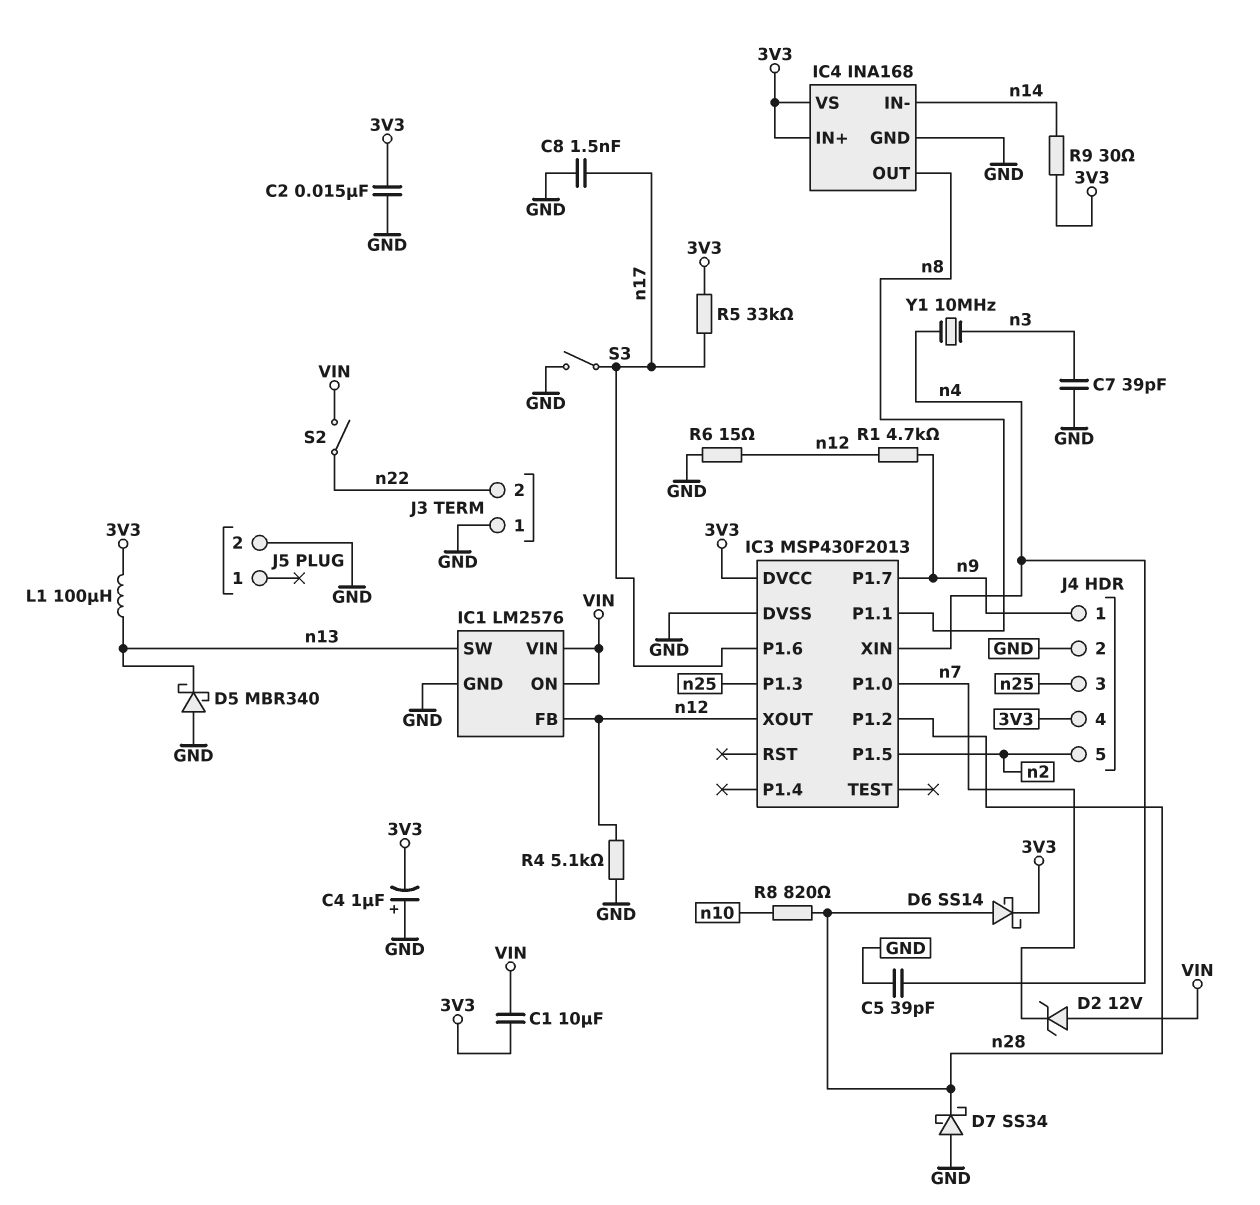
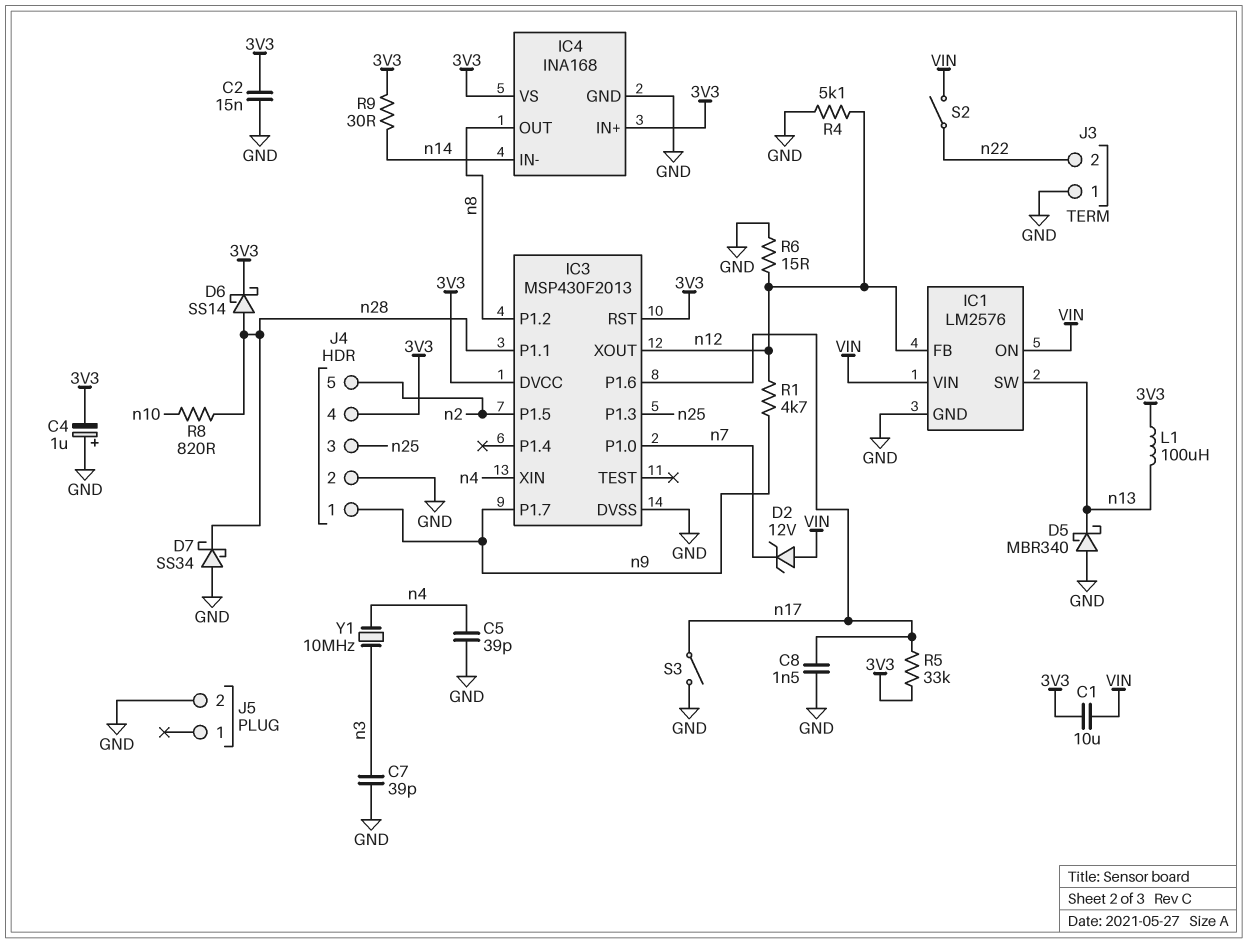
IC3 pin P1.1: n8 -> n28
IC3 pin P1.2: n28 -> n8
IC3 pin RST: none -> 3V3

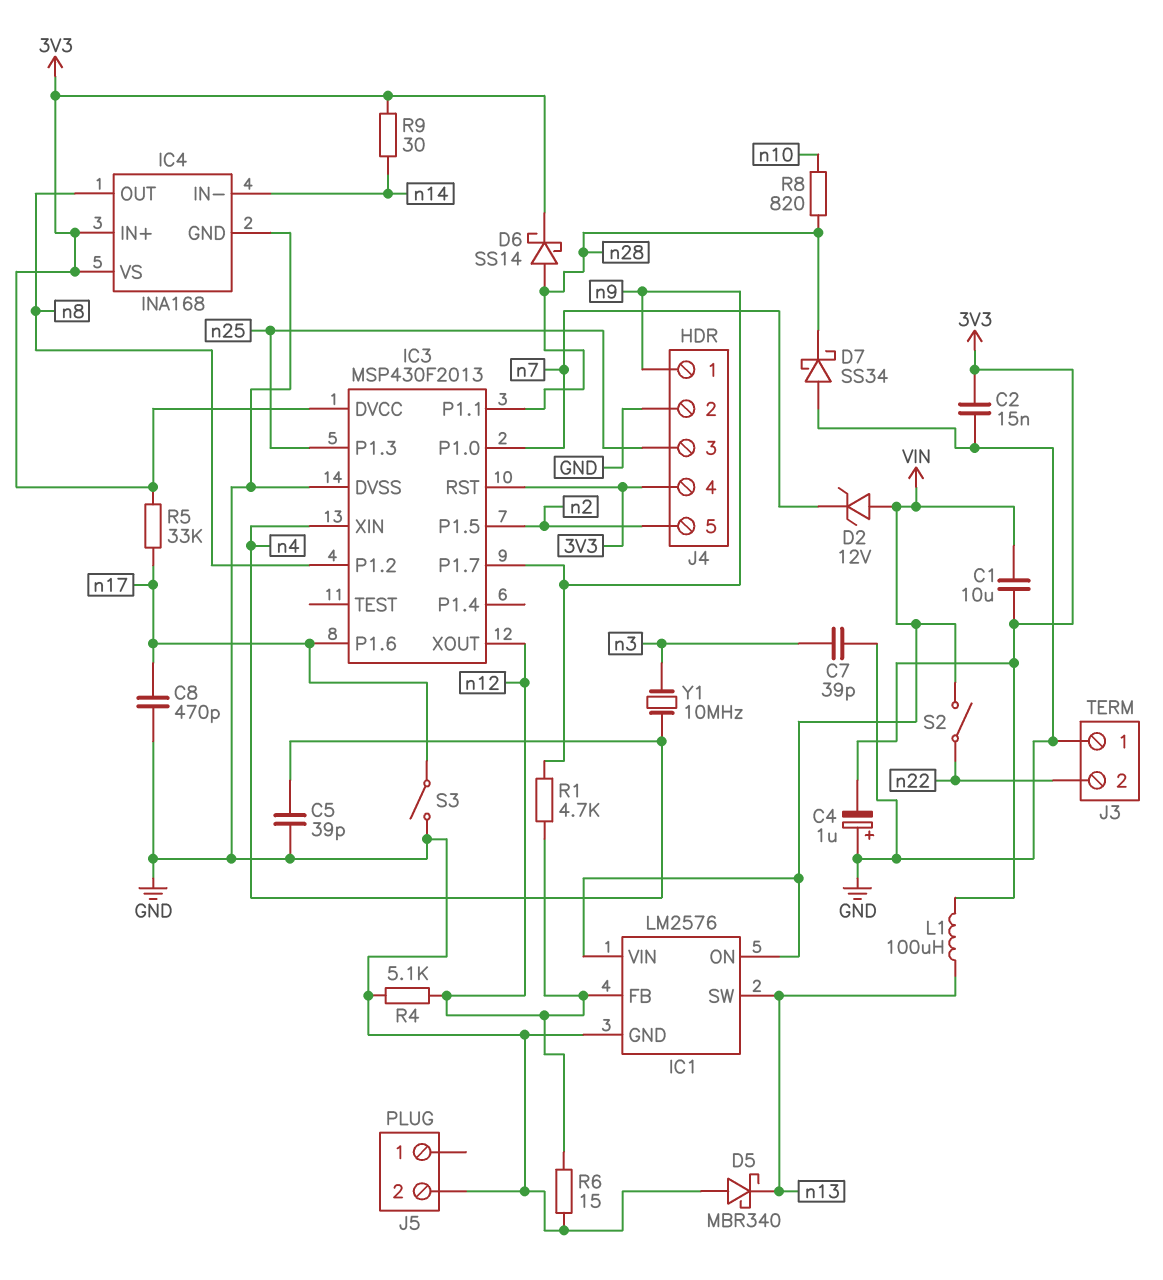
C8: 1.5nF (GND, n17) -> 470pF (GND, n17)

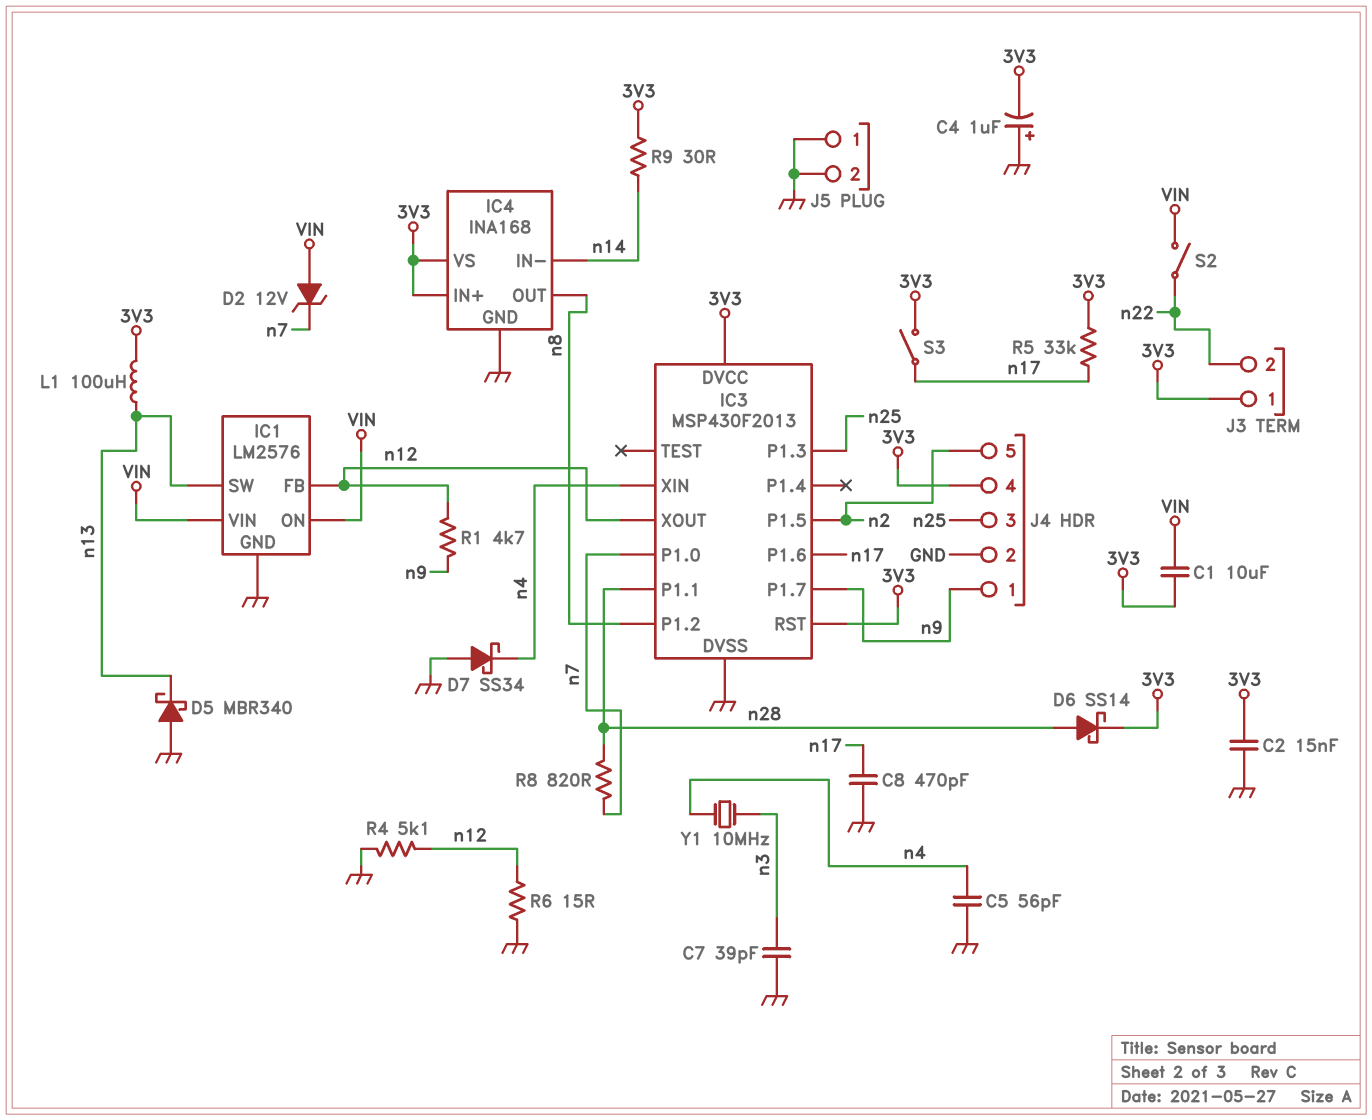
C5: 39pF (GND, n4) -> 56pF (GND, n4)
D7: schottky SS34 (A GND, K n28) -> schottky SS34 (A GND, K n4)
J3 pin 1: GND -> 3V3
J5 pin 1: none -> GND
R8: 820 (n10, n28) -> 820 (n7, n28)
S3: switch (GND, n17) -> switch (3V3, n17)

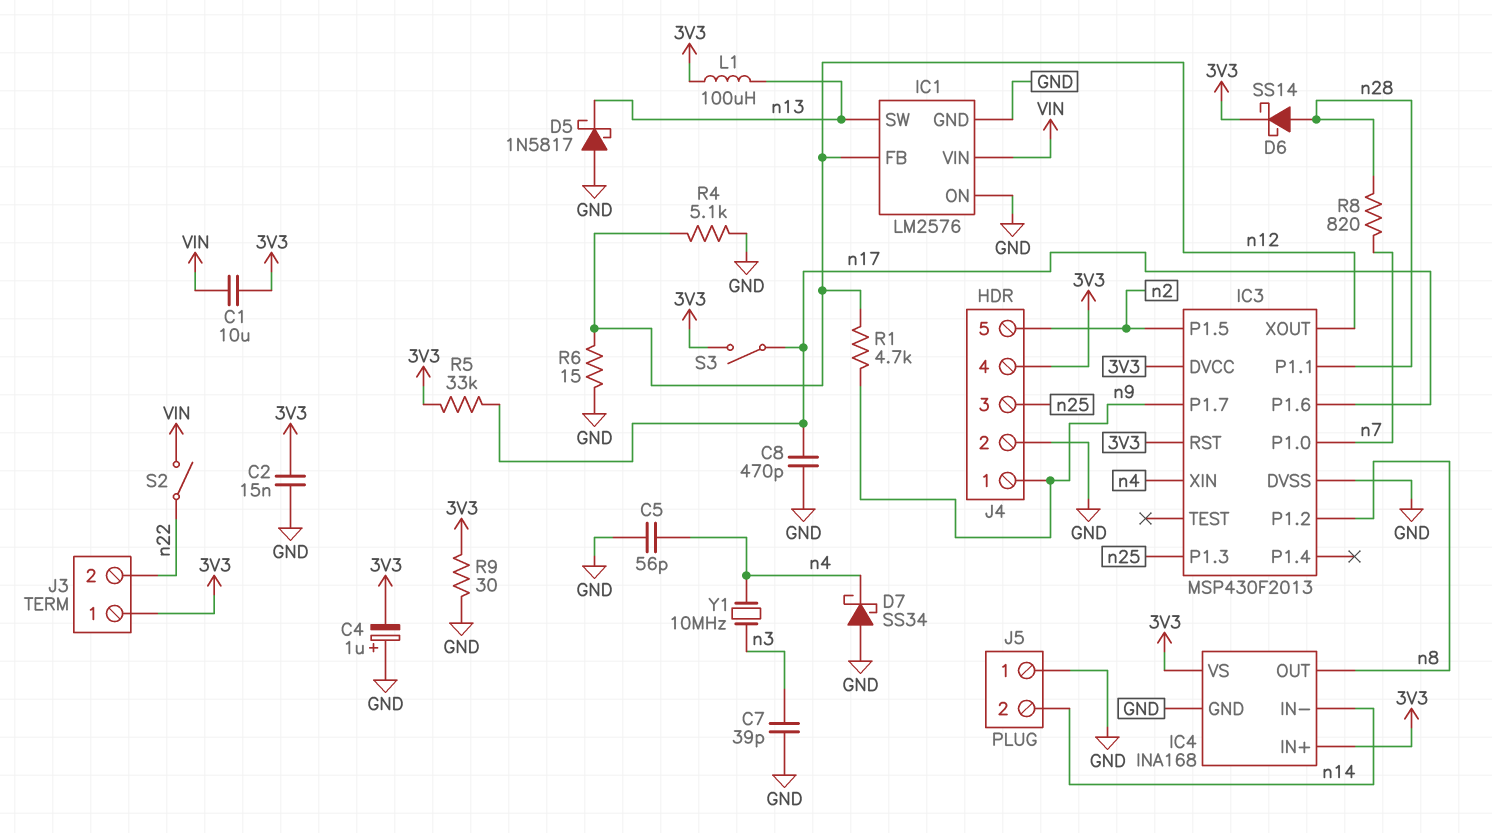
D2: zener 12V (A VIN, K n7) -> none
D5: schottky MBR340 (A GND, K n13) -> schottky 1N5817 (A GND, K n13)
IC1 pin ON: VIN -> GND
J5 pin 2: GND -> n14
R9: 30 (3V3, n14) -> 30 (3V3, GND)

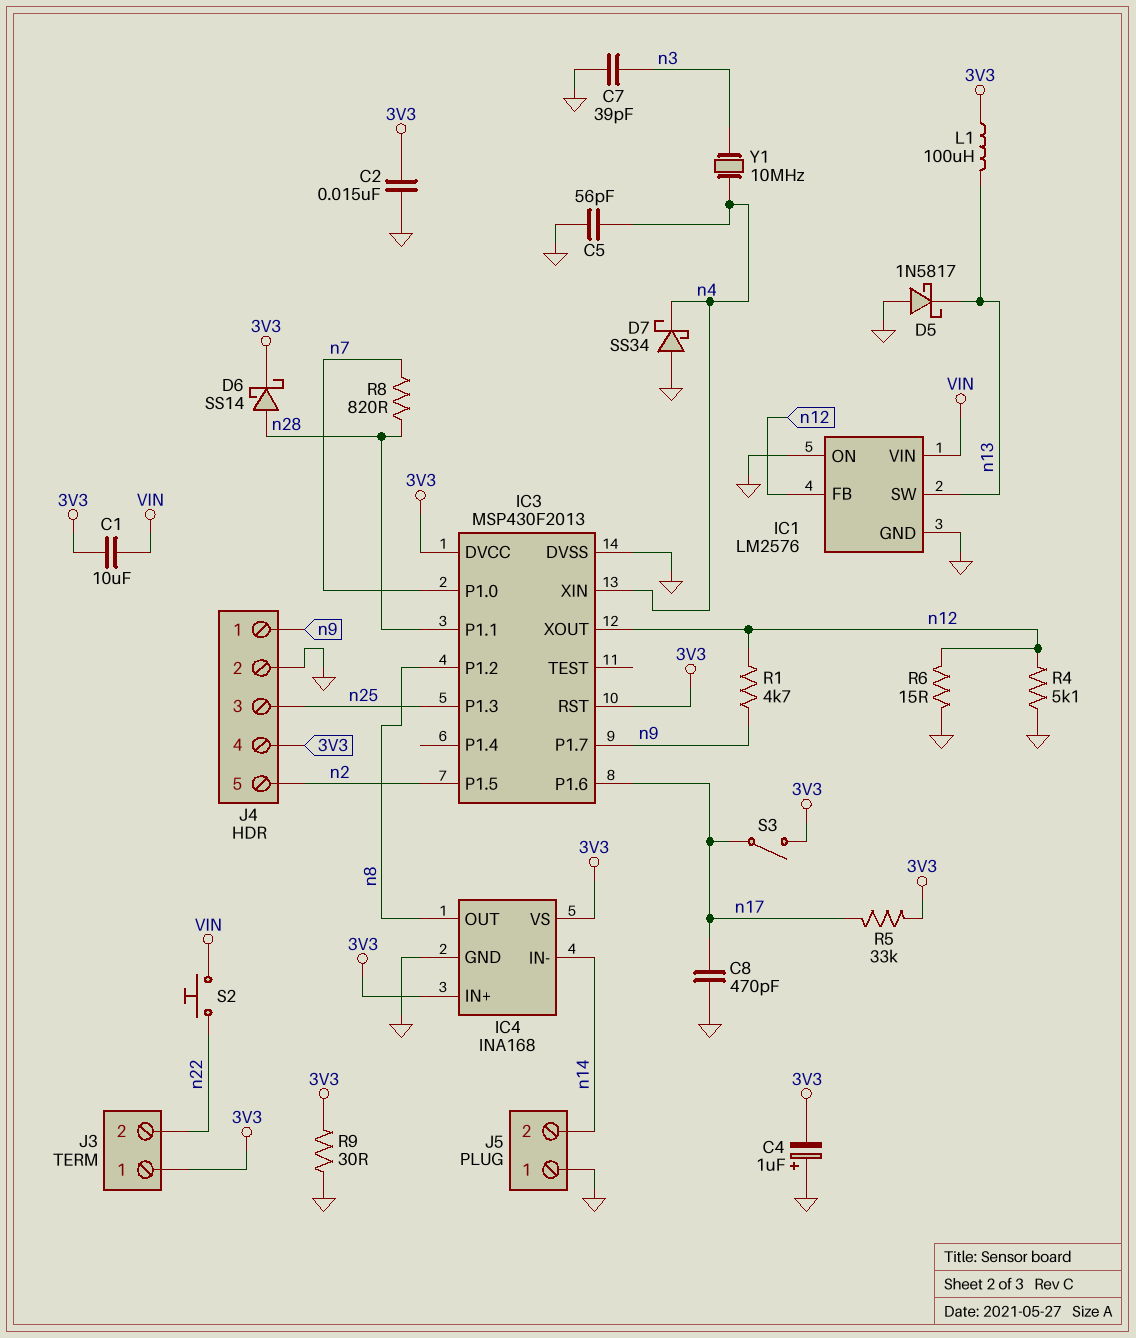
S2: switch (VIN, n22) -> button (VIN, n22)

